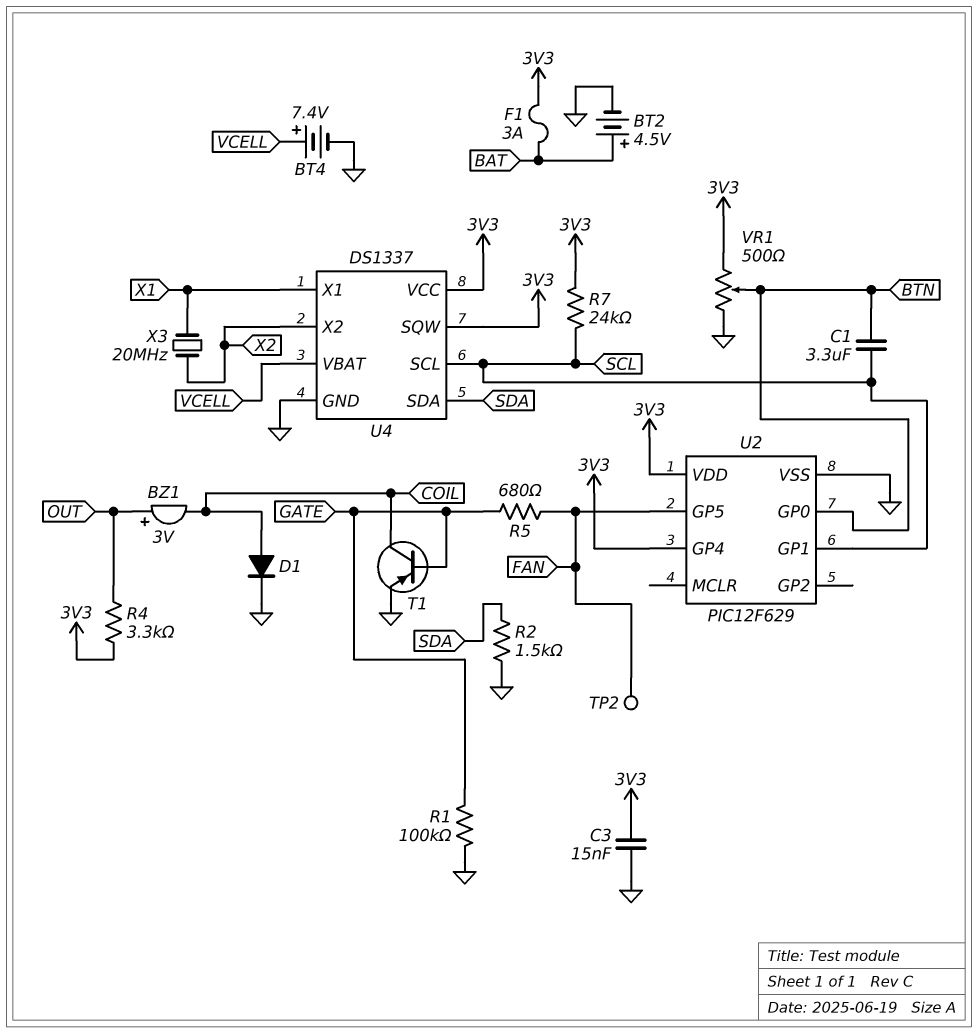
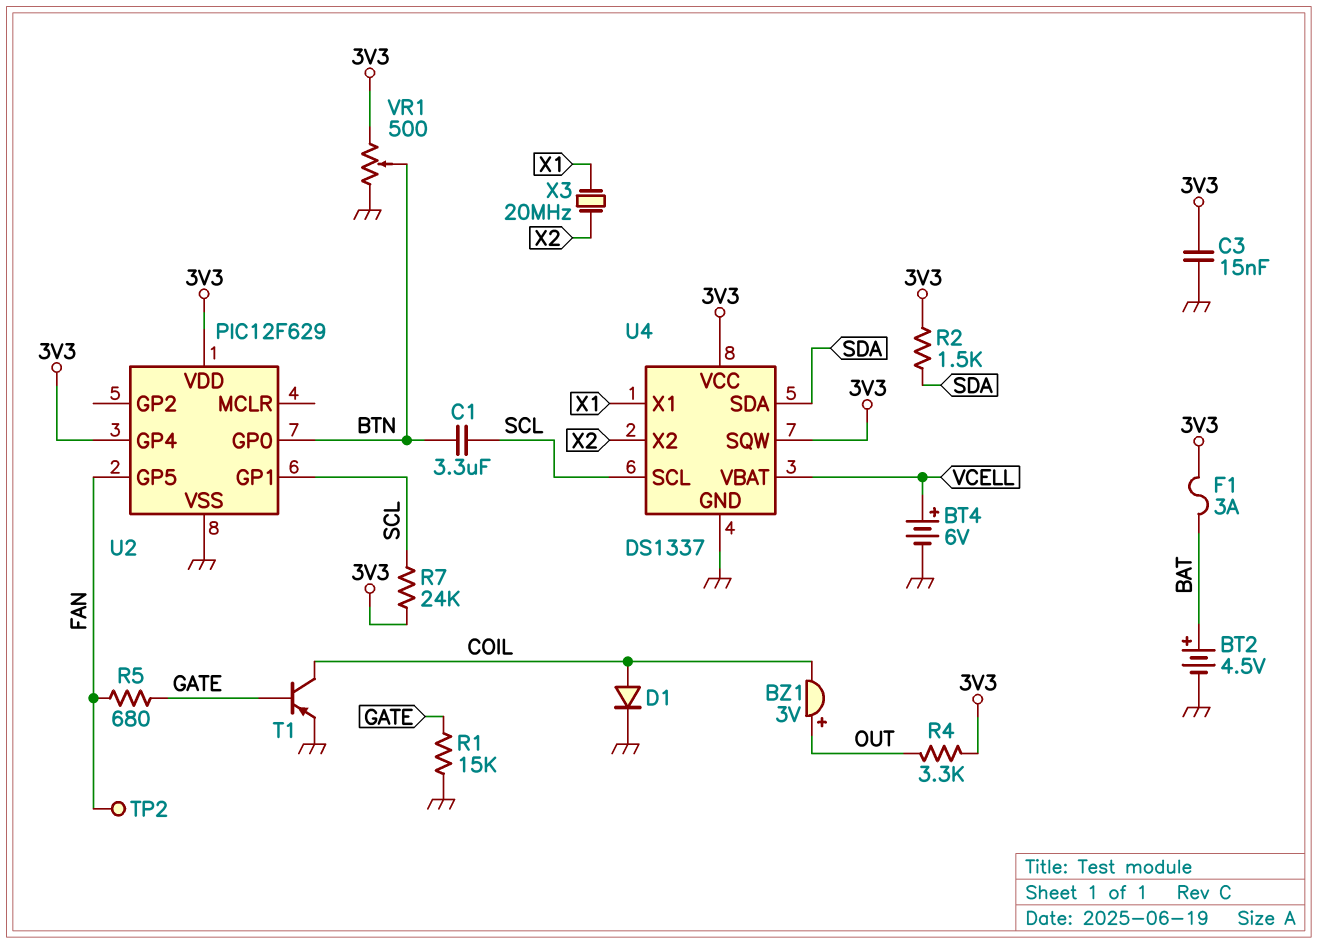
BT4: 7.4V (plus VCELL, minus GND) -> 6V (plus VCELL, minus GND)
R1: 100k (GATE, GND) -> 15k (GATE, GND)
R2: 1.5k (GND, SDA) -> 1.5k (3V3, SDA)

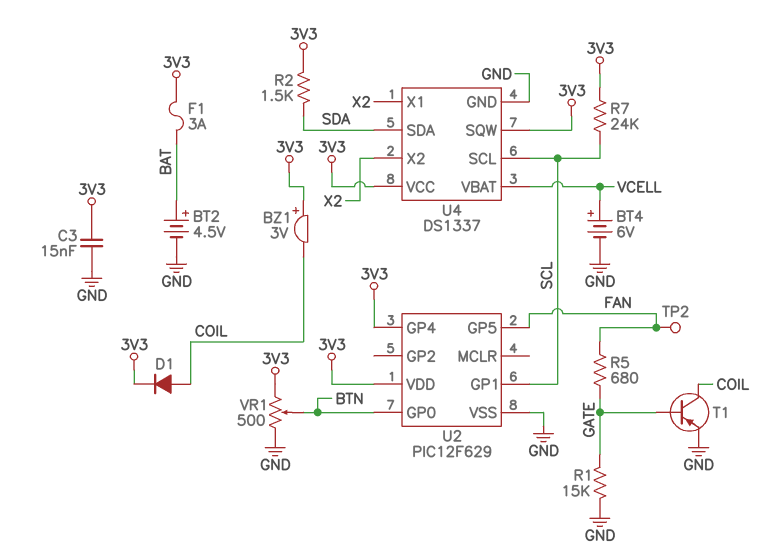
BZ1: buzzer 3V (plus OUT, minus COIL) -> buzzer 3V (plus 3V3, minus COIL)
C1: 3.3uF (BTN, SCL) -> none
D1: diode (A COIL, K GND) -> diode (A COIL, K 3V3)
R4: 3.3k (3V3, OUT) -> none
U4 pin X1: X1 -> X2
X3: 20MHz (X1, X2) -> none

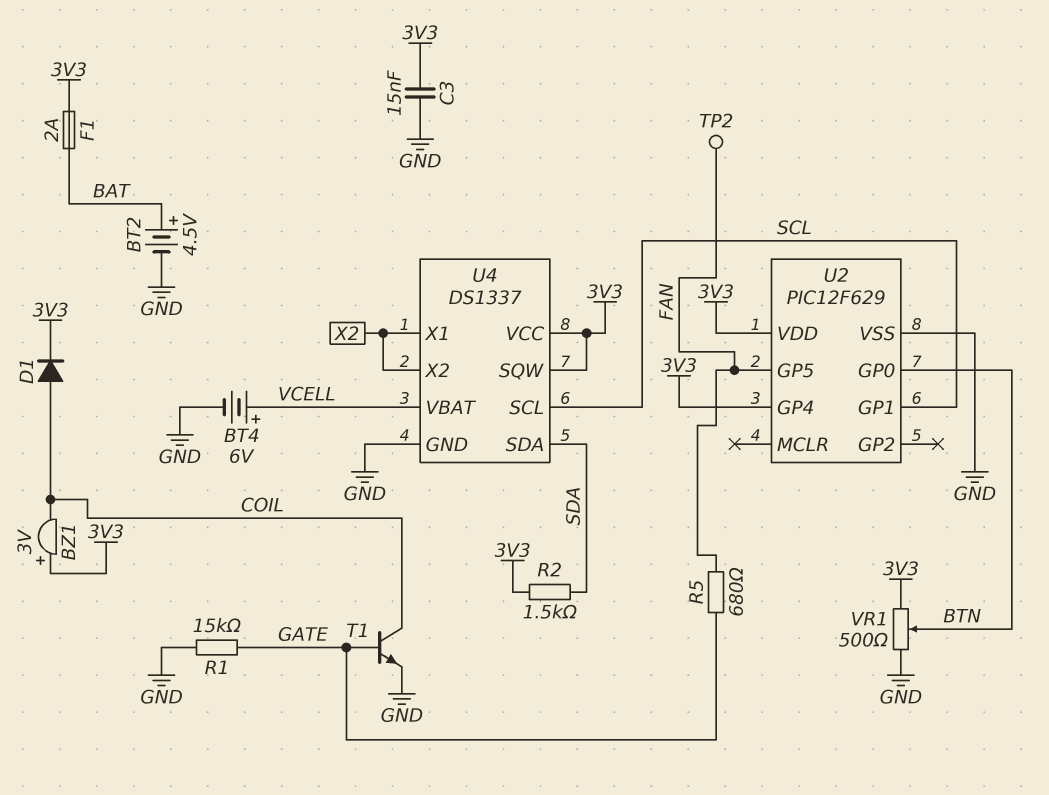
F1: 3A (3V3, BAT) -> 2A (3V3, BAT)
R7: 24k (3V3, SCL) -> none
T1: PNP (B GATE, C COIL, E GND) -> NPN (B GATE, C COIL, E GND)

